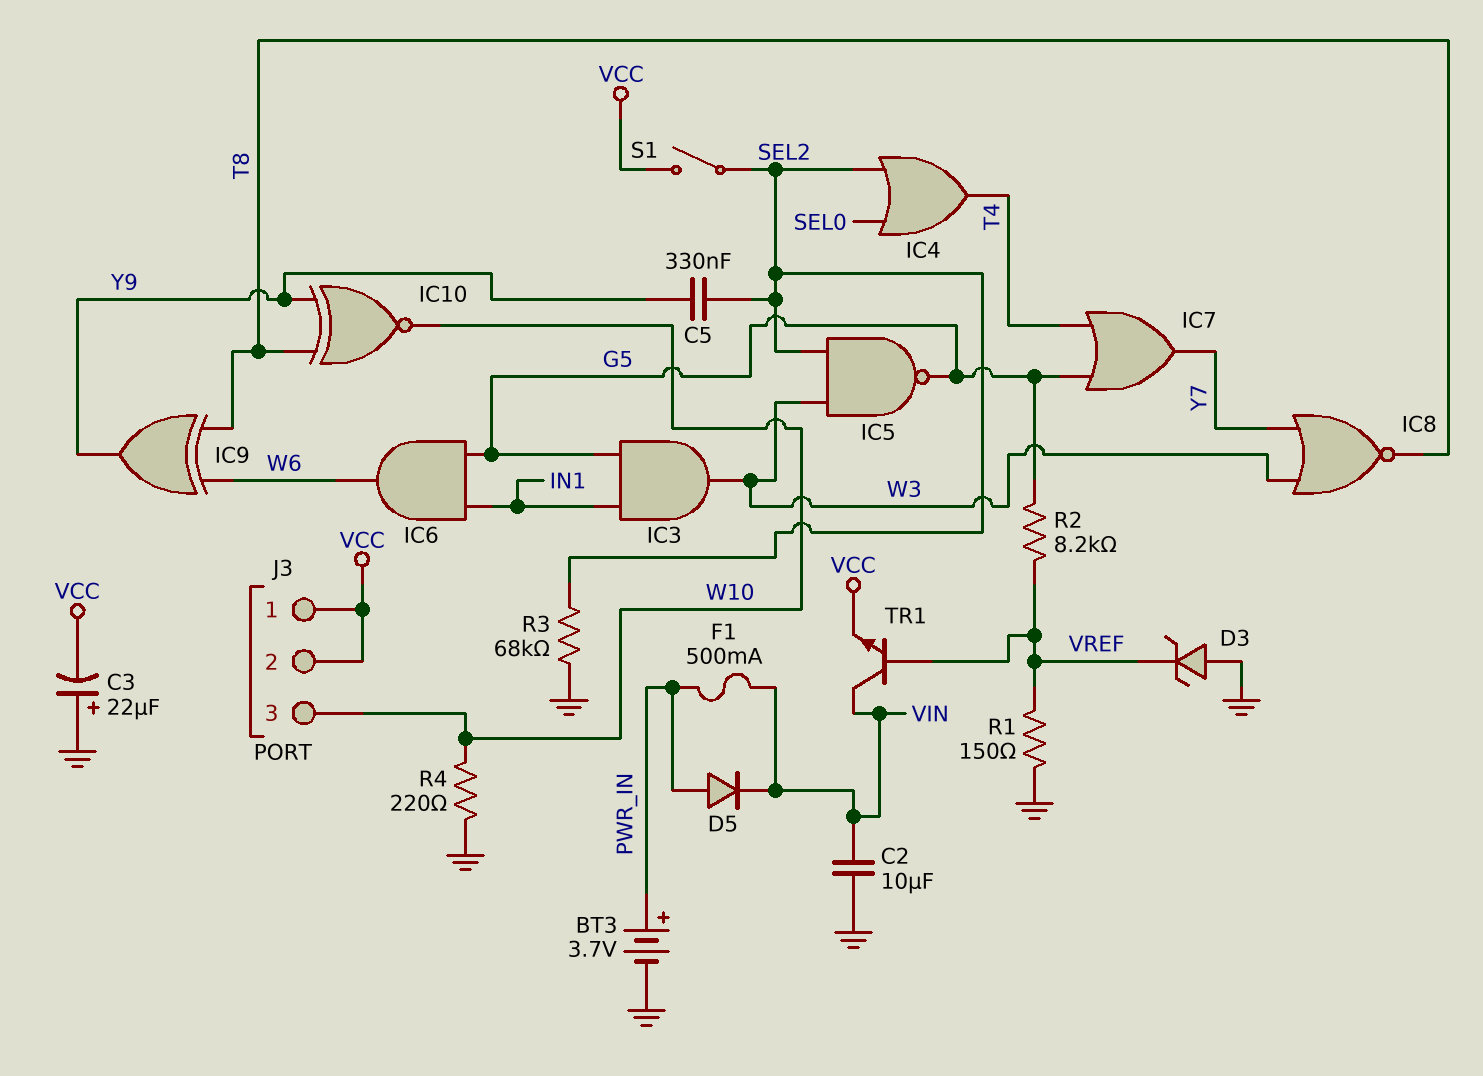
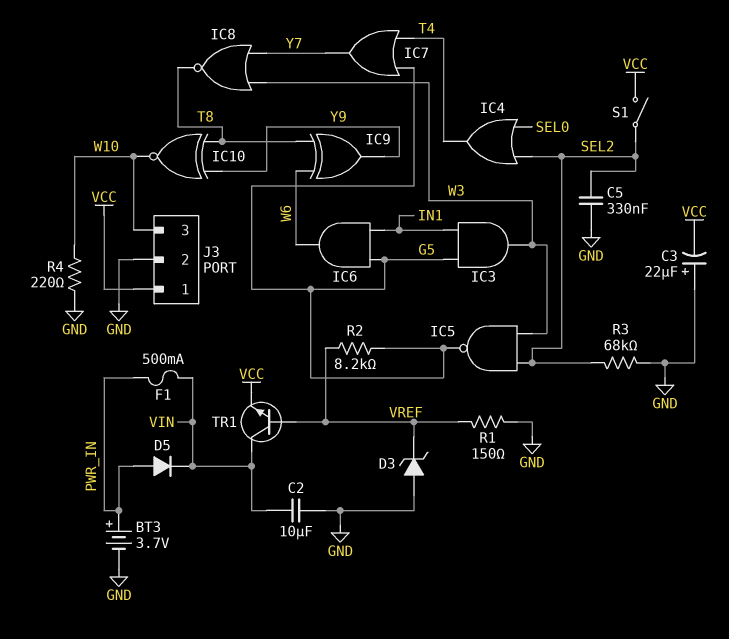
C5: 330nF (SEL2, Y9) -> 330nF (GND, SEL2)
J3 pin 2: VCC -> GND

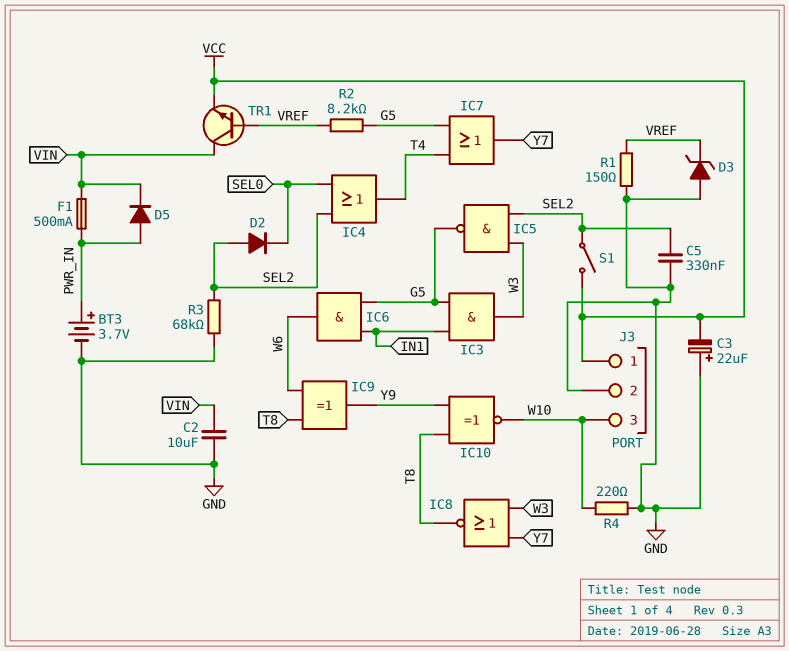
D2: none -> diode (A SEL2, K SEL0)

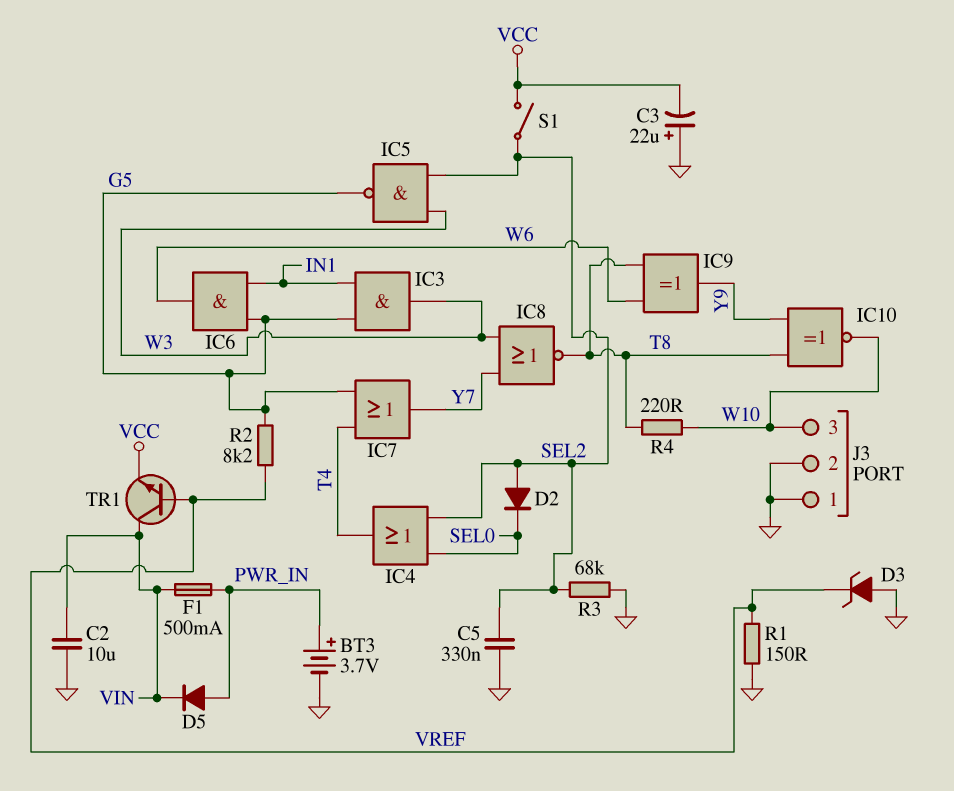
J3 pin 1: VCC -> GND
R4: 220 (GND, W10) -> 220 (T8, W10)

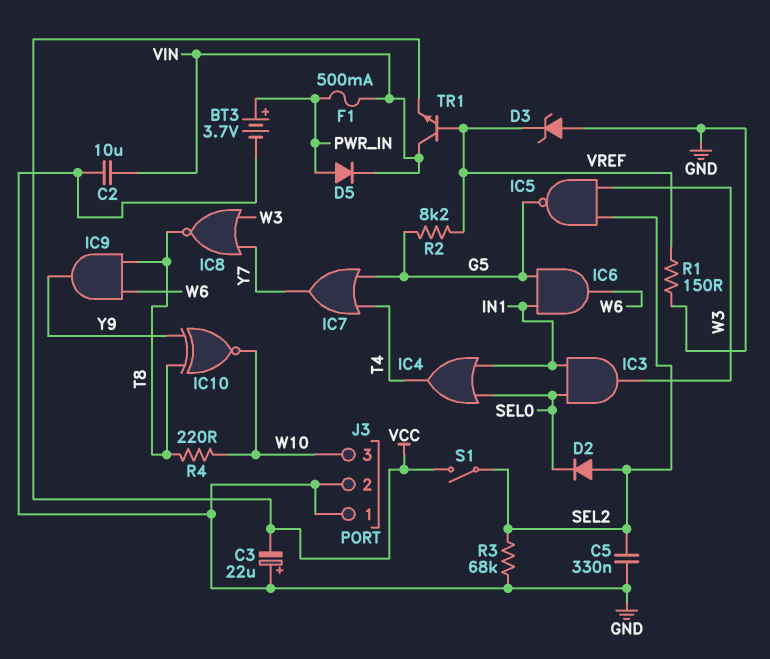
IC3: AND (in G5, in IN1, out W3) -> AND (in IN1, in SEL0, out W3)
IC4: OR (in SEL0, in SEL2, out T4) -> OR (in IN1, in SEL0, out T4)
IC9: XOR (in T8, in W6, out Y9) -> AND (in T8, in W6, out Y9)

